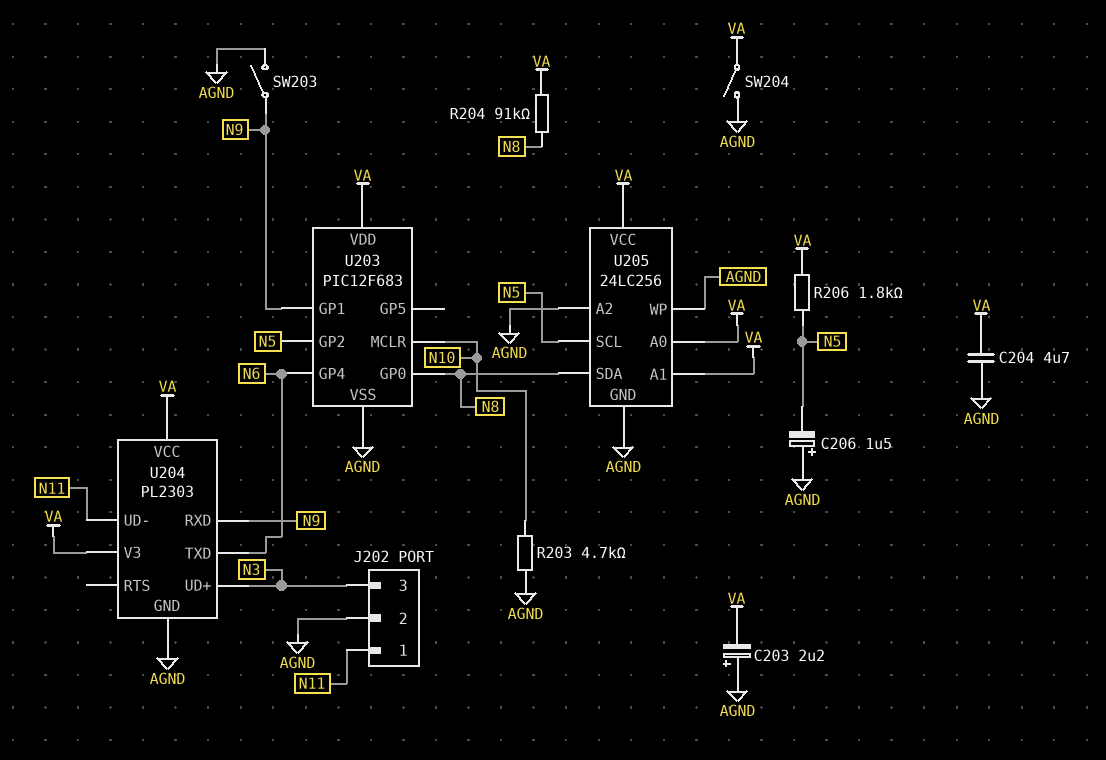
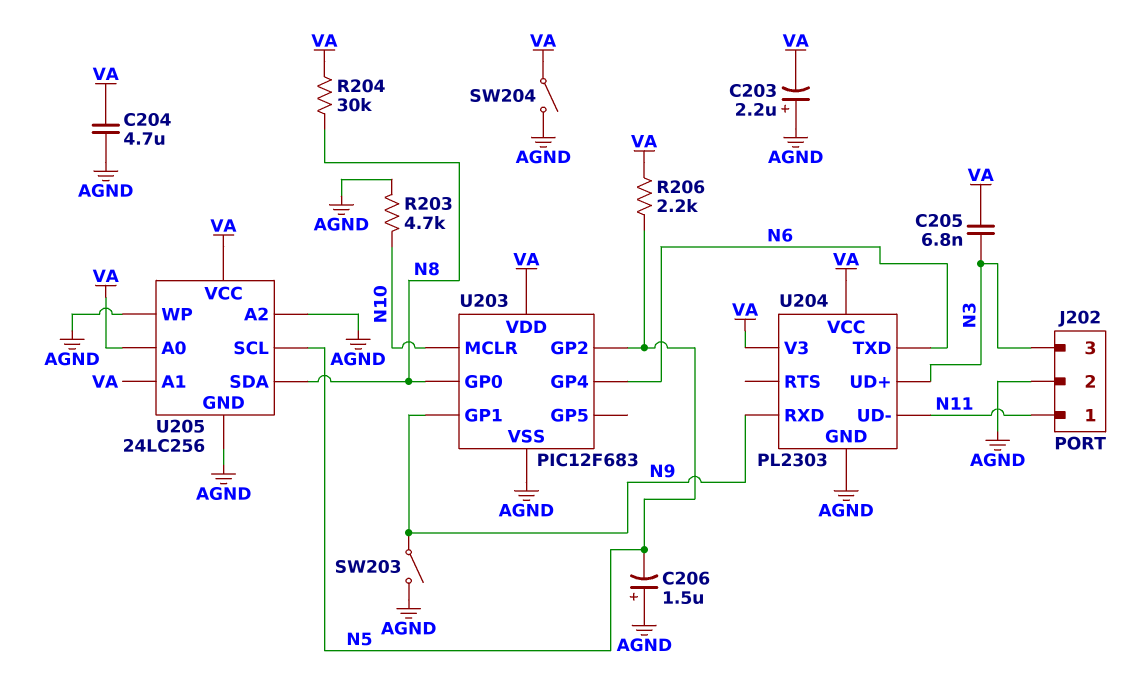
C205: none -> 6.8nF (N3, VA)
R204: 91k (N8, VA) -> 30k (N8, VA)
R206: 1.8k (N5, VA) -> 2.2k (N5, VA)

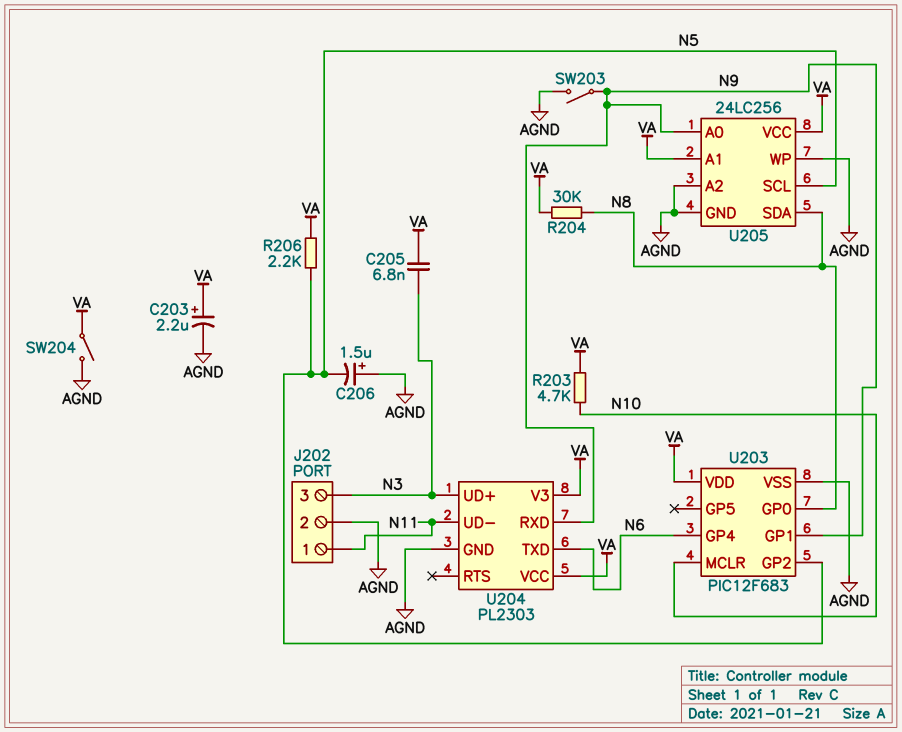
C203: 2.2uF (plus AGND, minus VA) -> 2.2uF (plus VA, minus AGND)
C204: 4.7uF (AGND, VA) -> none
R203: 4.7k (AGND, N10) -> 4.7k (N10, VA)
U205 pin A0: VA -> N9

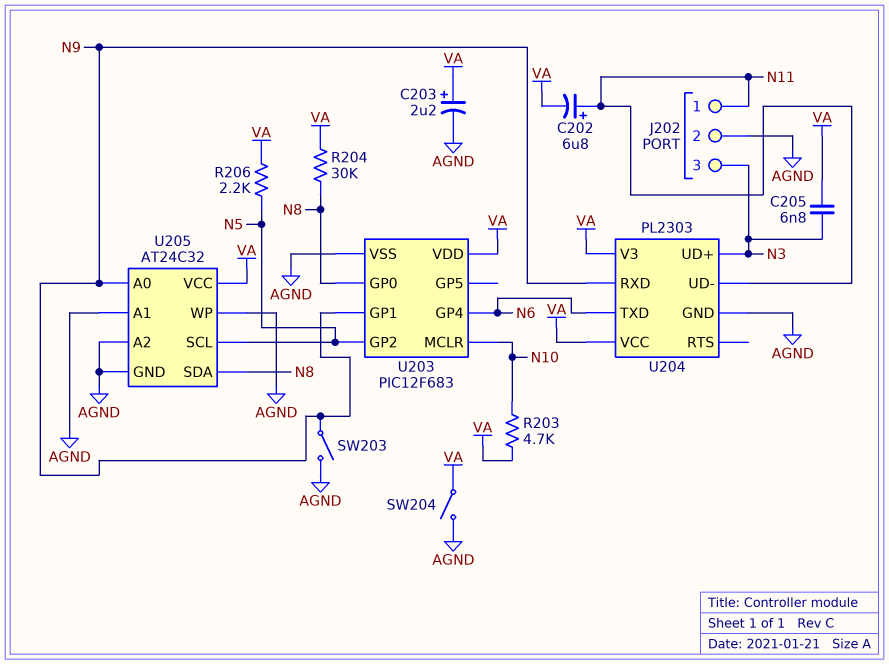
C202: none -> 6.8uF (plus N11, minus VA)
C206: 1.5uF (plus AGND, minus N5) -> none
U205: 24LC256 -> AT24C32
U205 pin A1: VA -> AGND

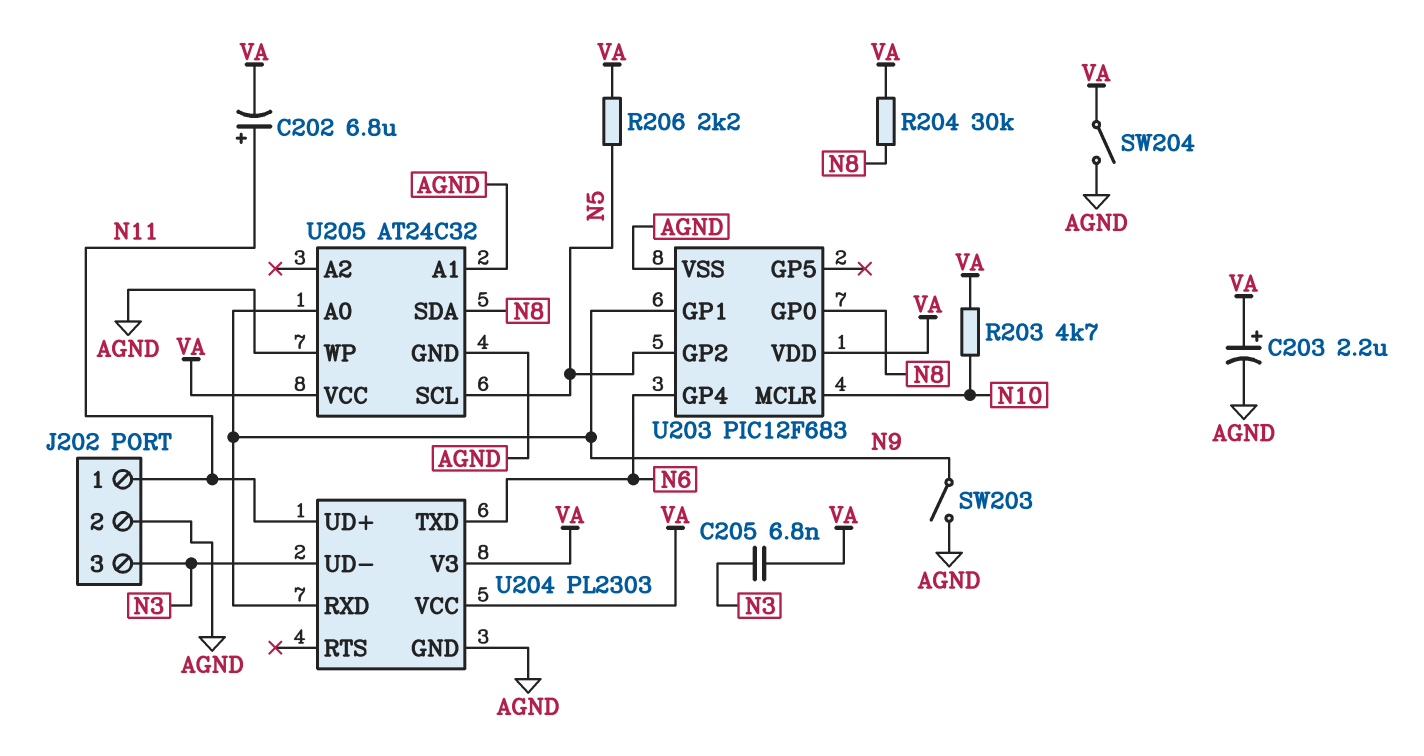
U204 pin UD+: N3 -> N11
U204 pin UD-: N11 -> N3
U205 pin A2: AGND -> none

